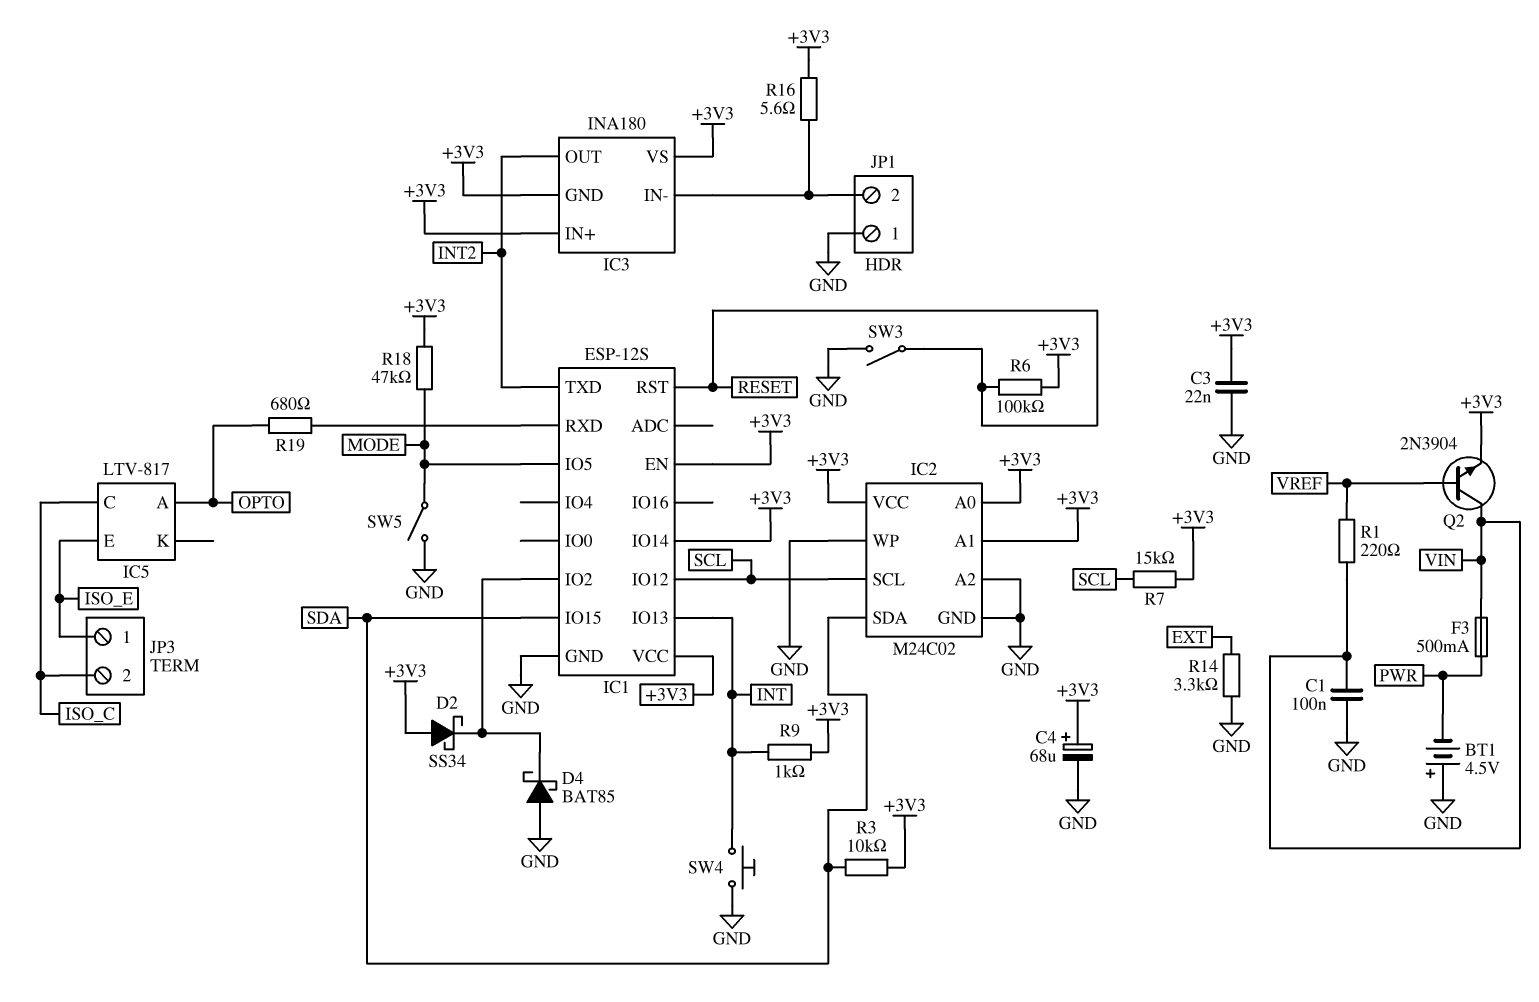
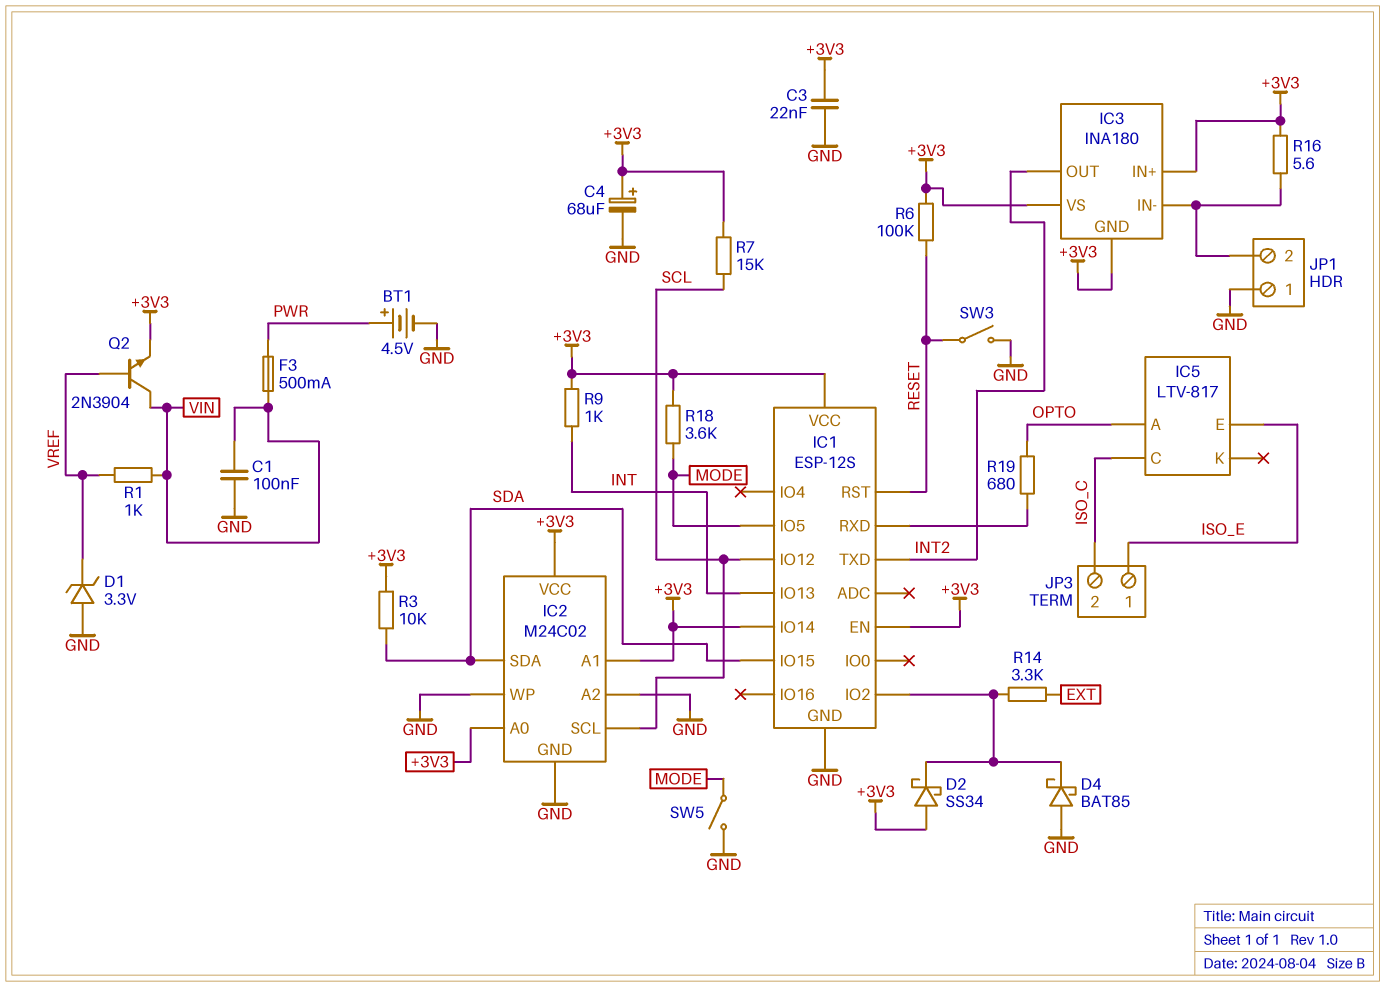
BT1: 4.5V (plus GND, minus PWR) -> 4.5V (plus PWR, minus GND)
D1: none -> zener 3.3V (A GND, K VREF)
R1: 220 (VIN, VREF) -> 1k (VIN, VREF)
R14: 3.3k (EXT, GND) -> 3.3k (EXT, IC1/IO2)
R18: 47k (+3V3, MODE) -> 3.6k (+3V3, MODE)
SW4: button (GND, INT) -> none

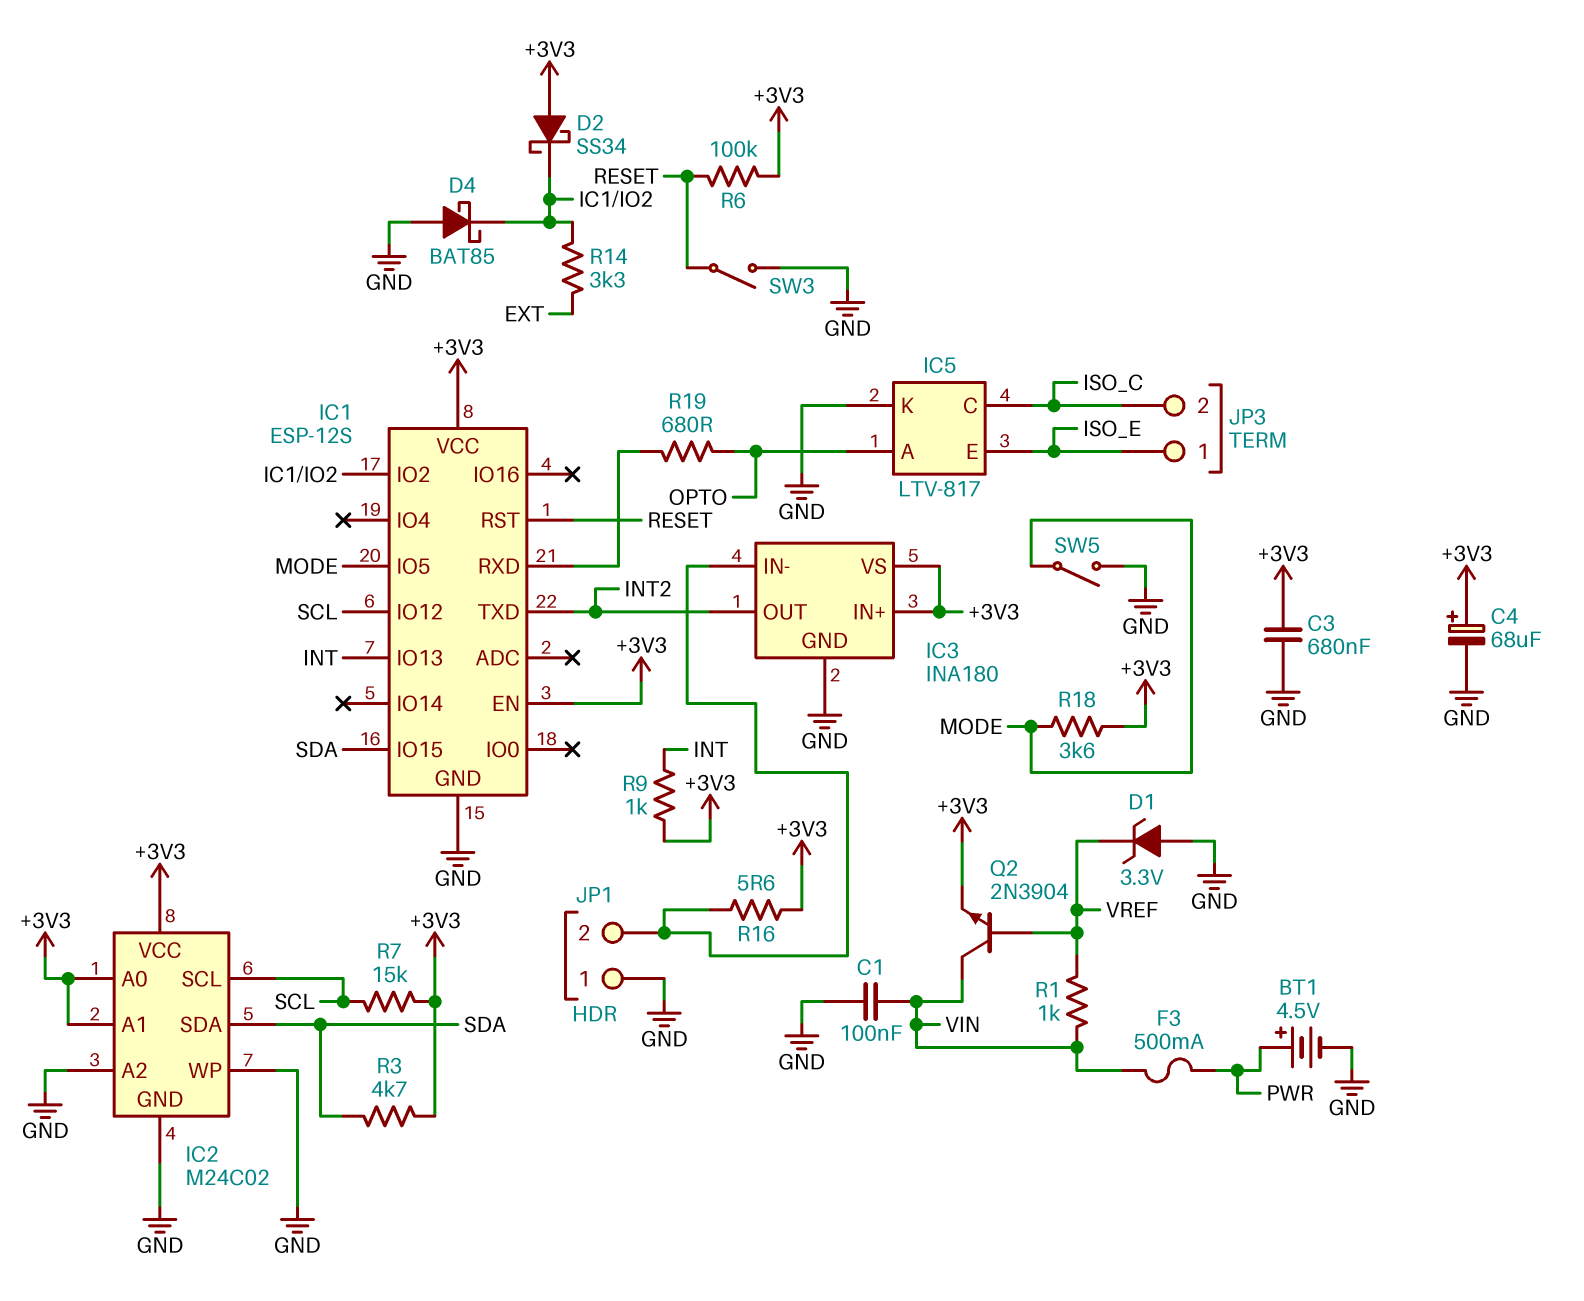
C3: 22nF (+3V3, GND) -> 680nF (+3V3, GND)
IC1 pin IO14: +3V3 -> none
IC3 pin GND: +3V3 -> GND
IC5 pin K: none -> GND
R3: 10k (+3V3, SDA) -> 4.7k (+3V3, SDA)

